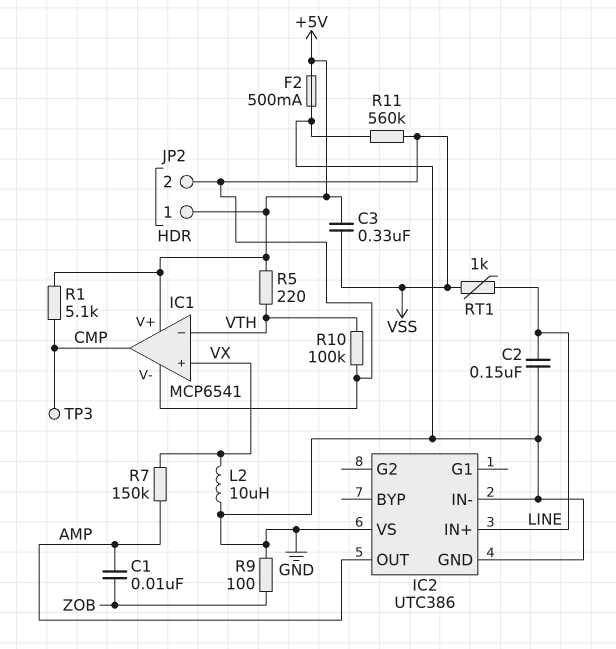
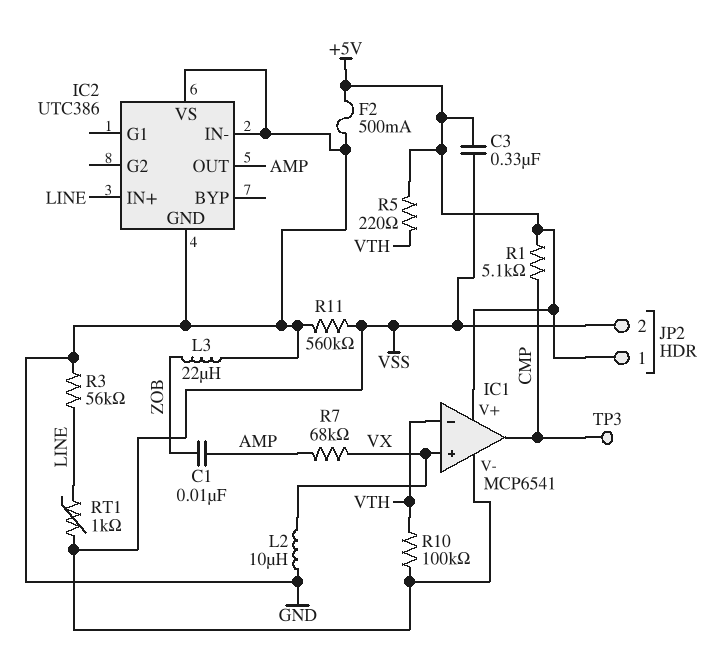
C2: 150nF (GND, LINE) -> none
L3: none -> 22uH (GND, ZOB)
R3: none -> 56k (GND, LINE)
R7: 150k (AMP, VX) -> 68k (AMP, VX)
R9: 100 (GND, ZOB) -> none

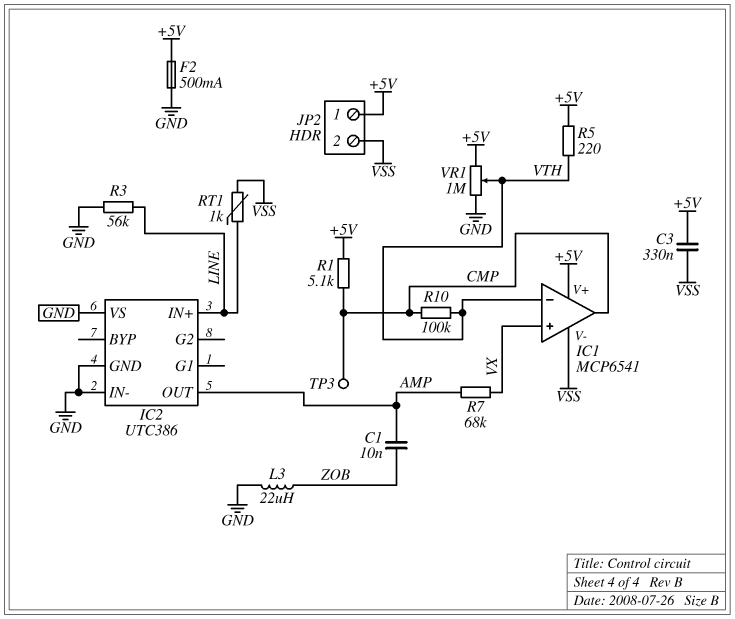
L2: 10uH (GND, VX) -> none
R10: 100k (VSS, VTH) -> 100k (CMP, VTH)
R11: 560k (GND, VSS) -> none
VR1: none -> 1M (+5V, GND, wiper VTH)

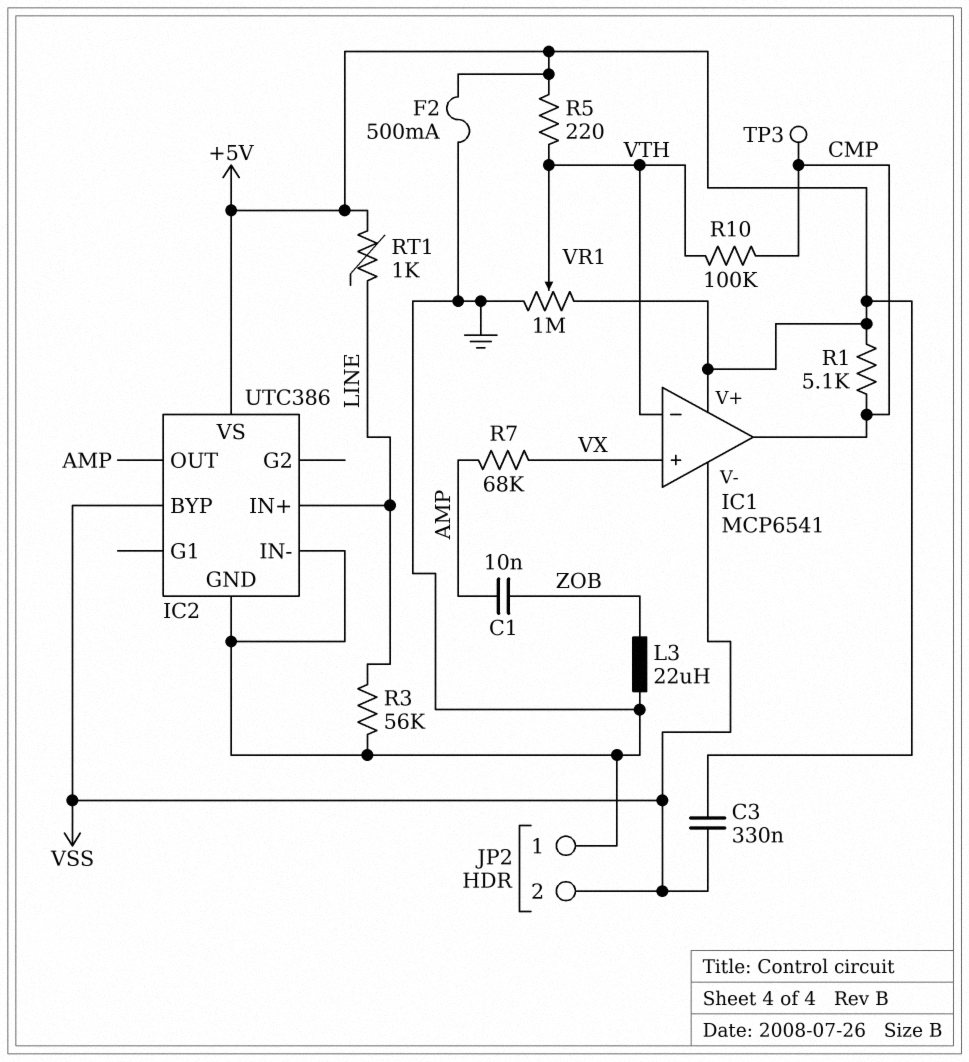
IC2 pin BYP: none -> VSS
IC2 pin VS: GND -> +5V
JP2 pin 1: +5V -> GND
RT1: 1k (LINE, VSS) -> 1k (+5V, LINE)

